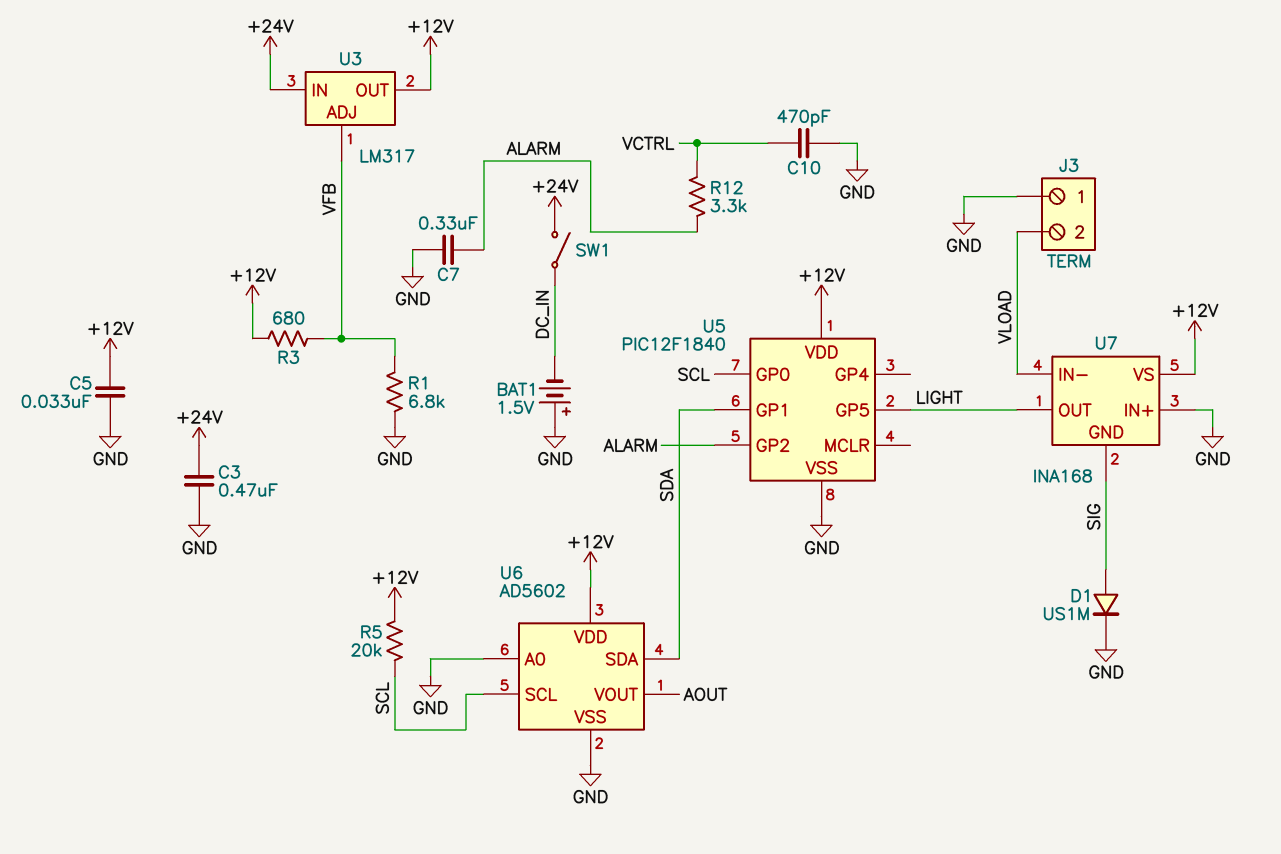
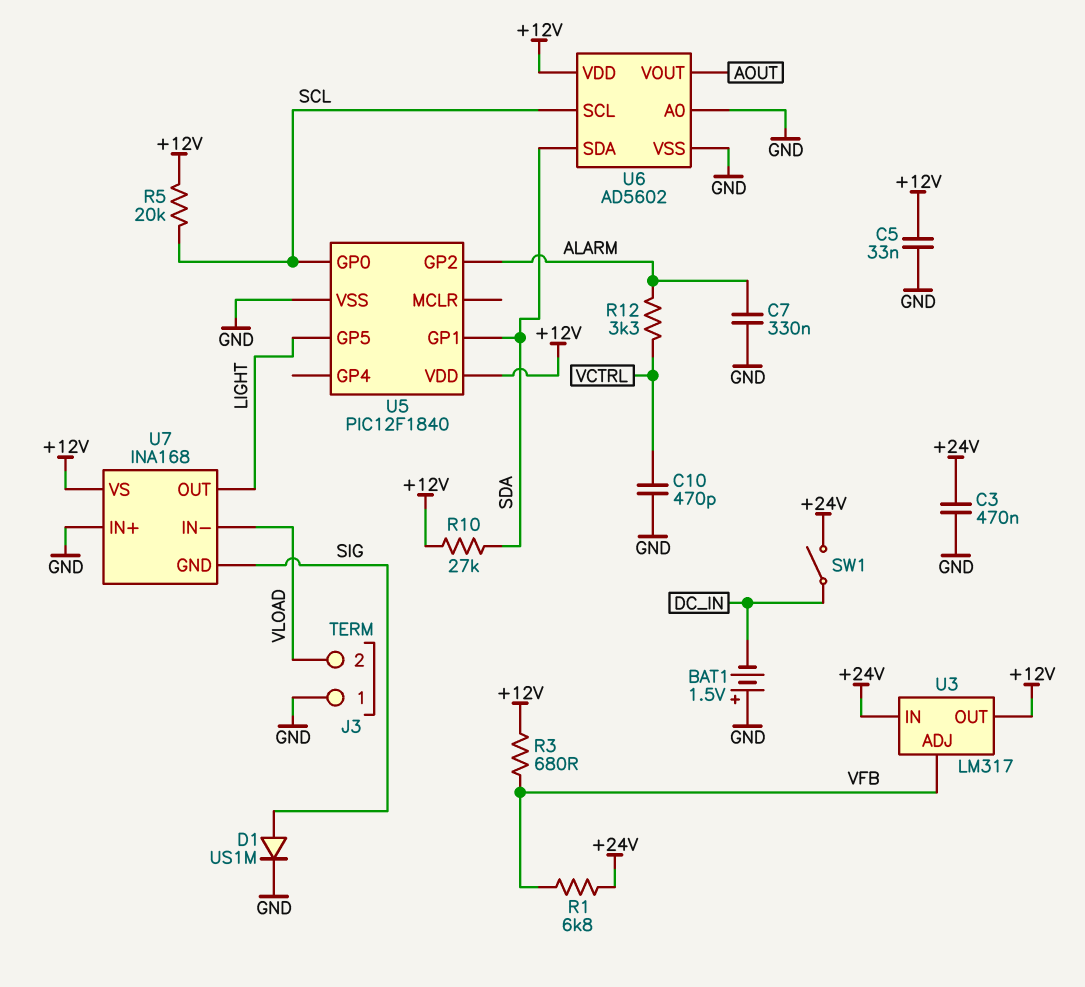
R1: 6.8k (GND, VFB) -> 6.8k (+24V, VFB)
R10: none -> 27k (+12V, SDA)

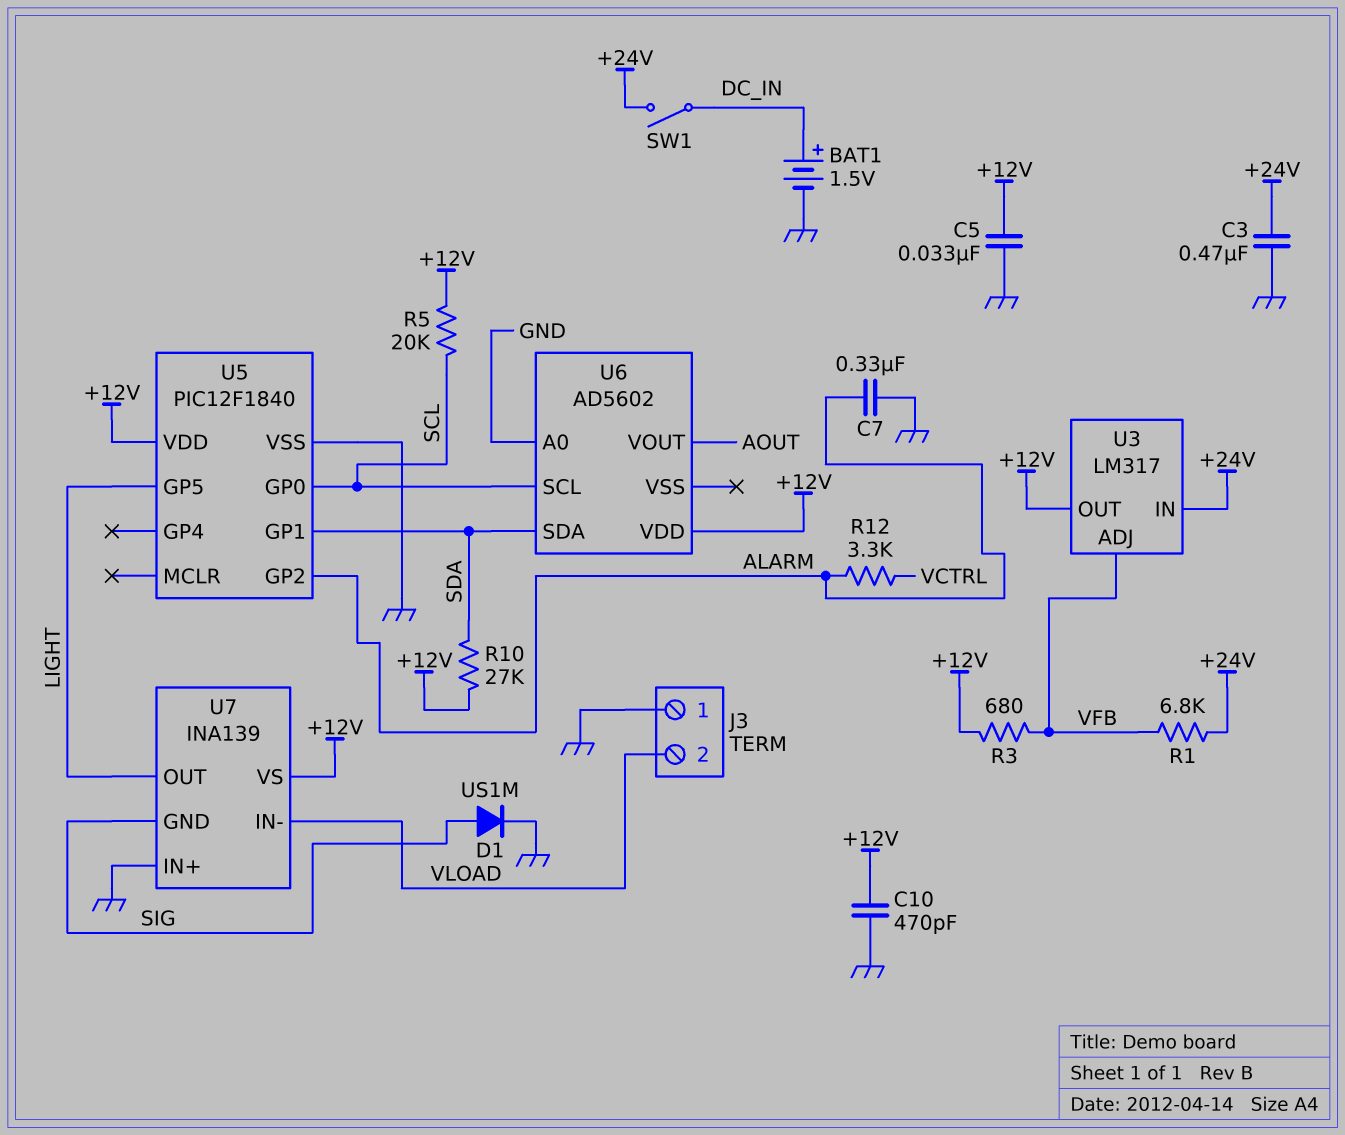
BAT1: 1.5V (plus GND, minus DC_IN) -> 1.5V (plus DC_IN, minus GND)
C10: 470pF (GND, VCTRL) -> 470pF (+12V, GND)
U6 pin VSS: GND -> none
U7: INA168 -> INA139

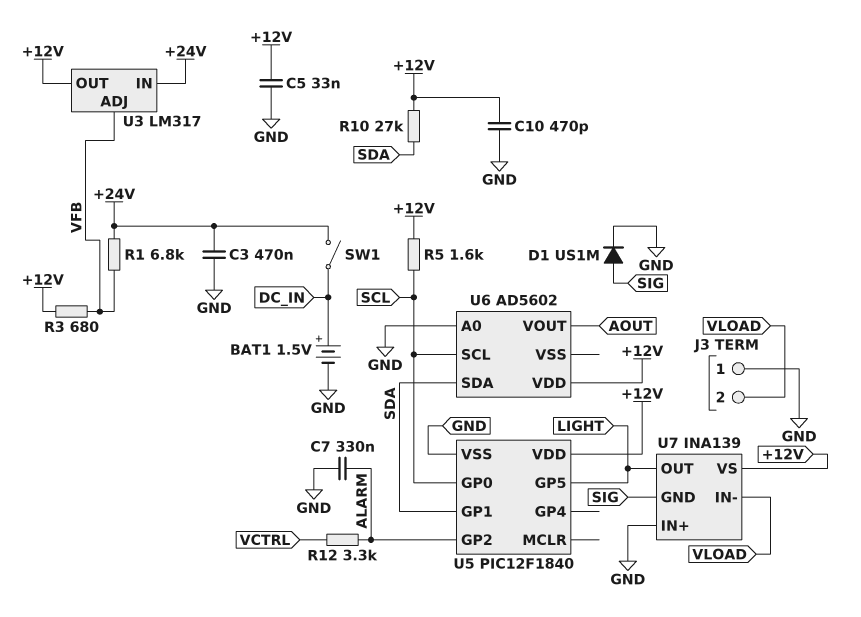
R5: 20k (+12V, SCL) -> 1.6k (+12V, SCL)

